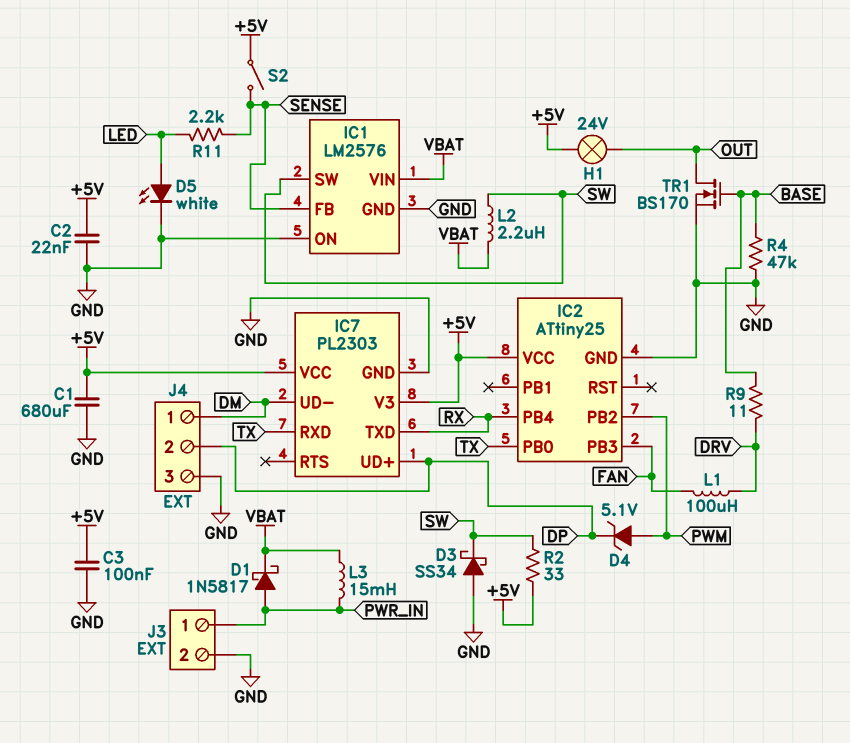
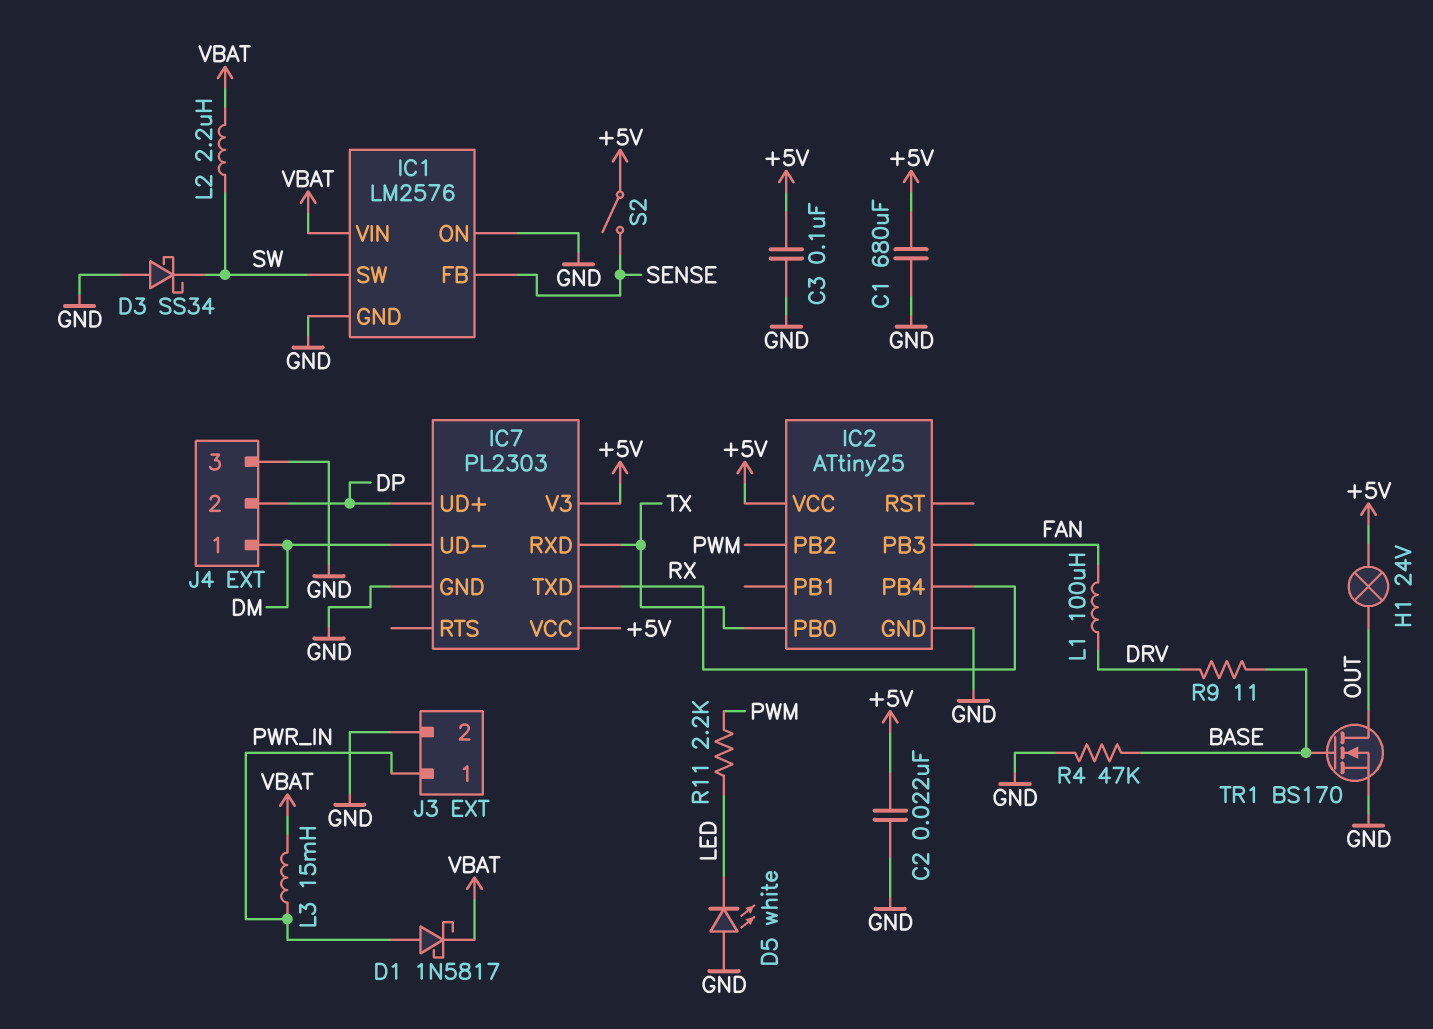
D4: zener 5.1V (A PWM, K DP) -> none
D5: LED white (A LED, K GND) -> LED white (A GND, K LED)
R2: 33 (+5V, SW) -> none
R11: 2.2k (LED, SENSE) -> 2.2k (LED, PWM)

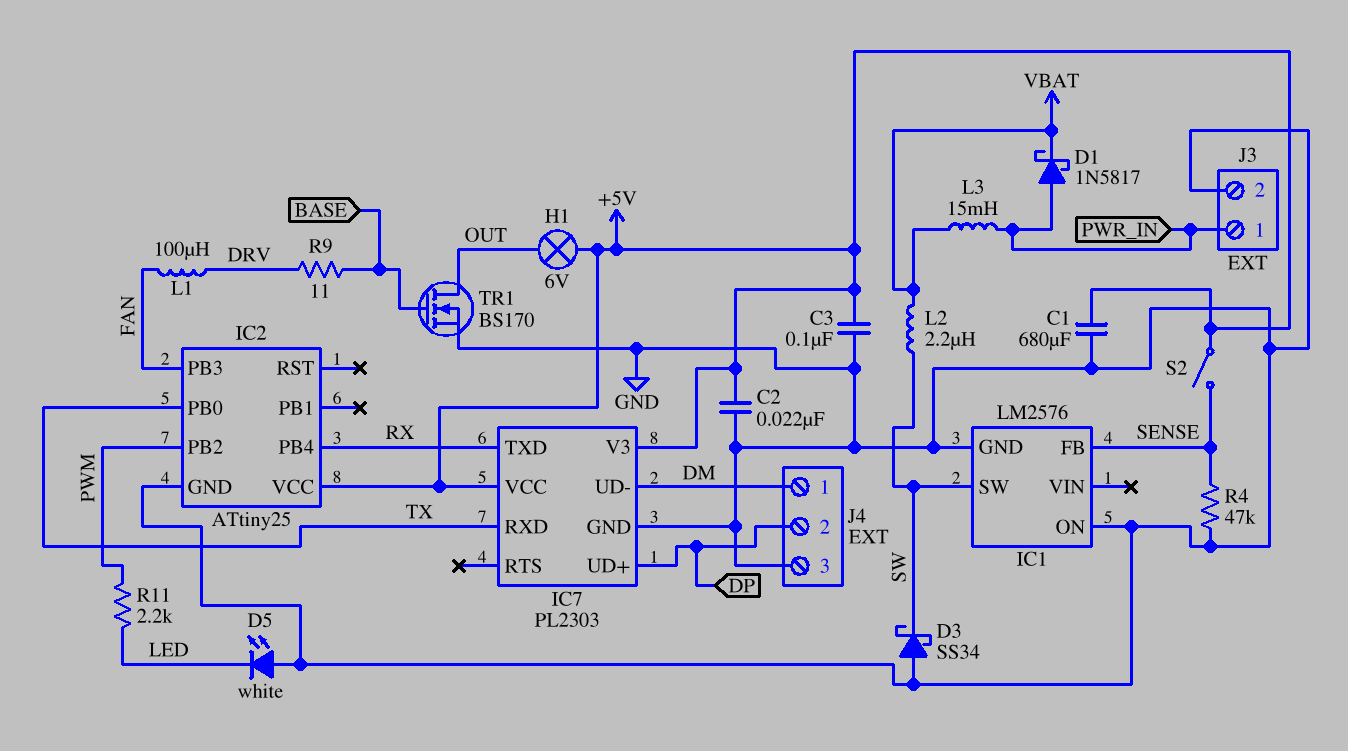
H1: lamp 24V (+5V, OUT) -> lamp 6V (+5V, OUT)
IC1 pin VIN: VBAT -> none
R4: 47k (BASE, GND) -> 47k (GND, SENSE)

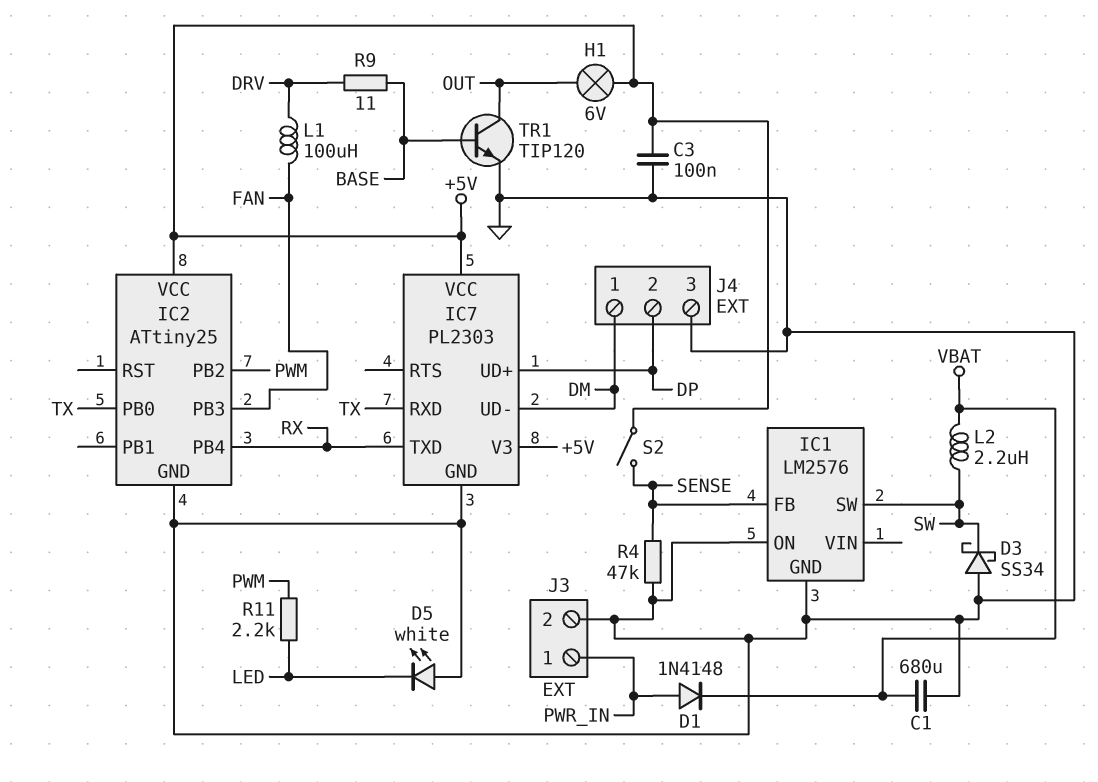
C1: 680uF (+5V, GND) -> 680uF (GND, VBAT)
C2: 22nF (+5V, GND) -> none
D1: schottky 1N5817 (A PWR_IN, K VBAT) -> diode 1N4148 (A PWR_IN, K VBAT)
L3: 15mH (PWR_IN, VBAT) -> none
TR1: NMOS BS170 (G BASE, D OUT, S GND) -> NPN TIP120 (B BASE, C OUT, E GND)

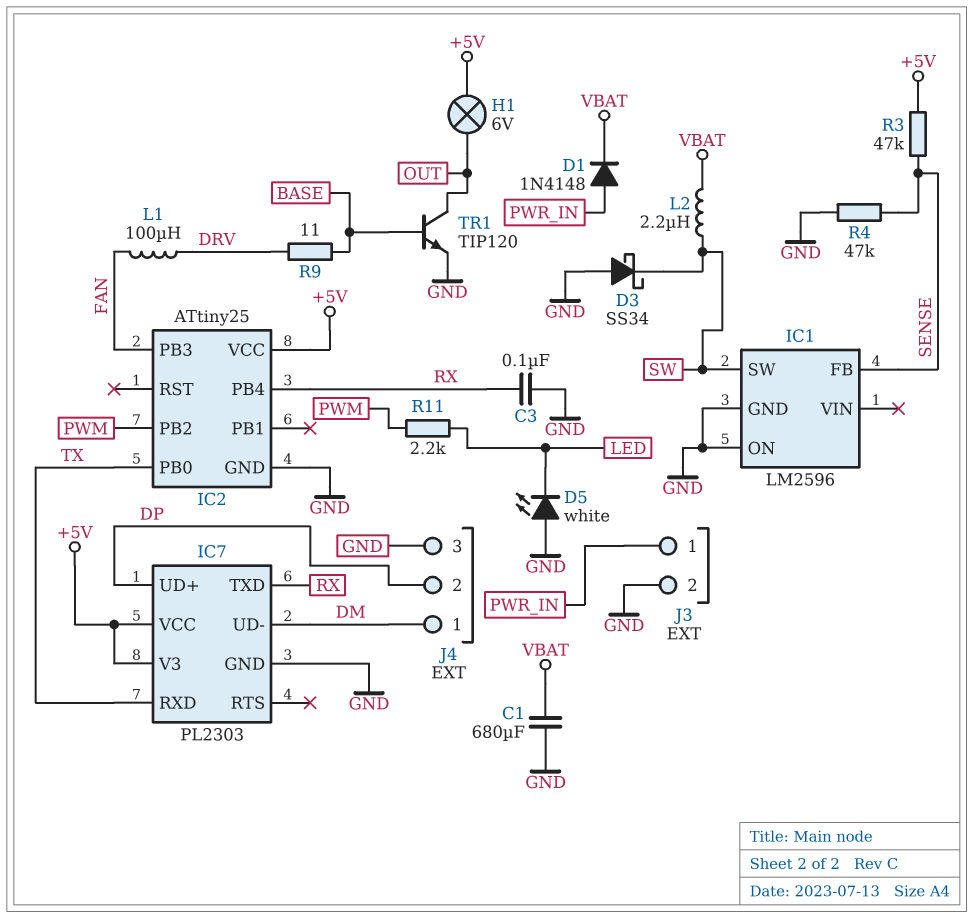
C3: 100nF (+5V, GND) -> 100nF (GND, RX)
IC1: LM2576 -> LM2596
R3: none -> 47k (+5V, SENSE)
S2: switch (+5V, SENSE) -> none

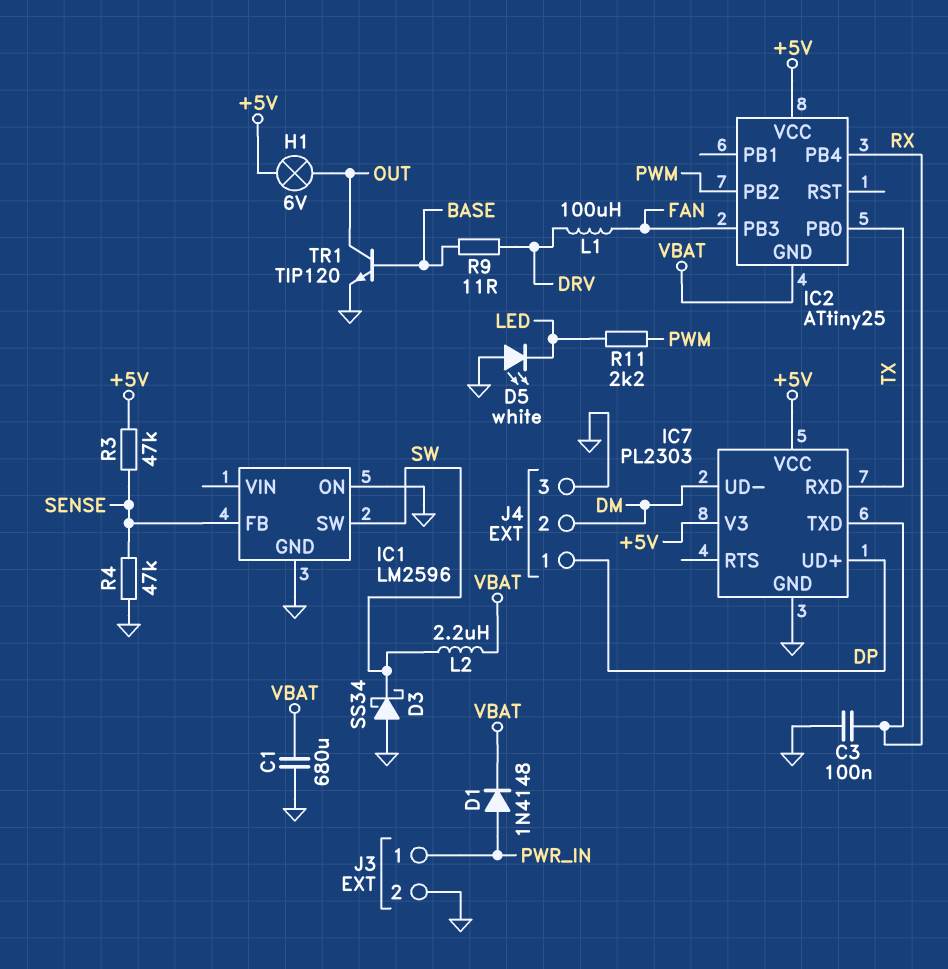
IC2 pin GND: GND -> VBAT
J4 pin 1: DM -> DP
J4 pin 2: DP -> DM

